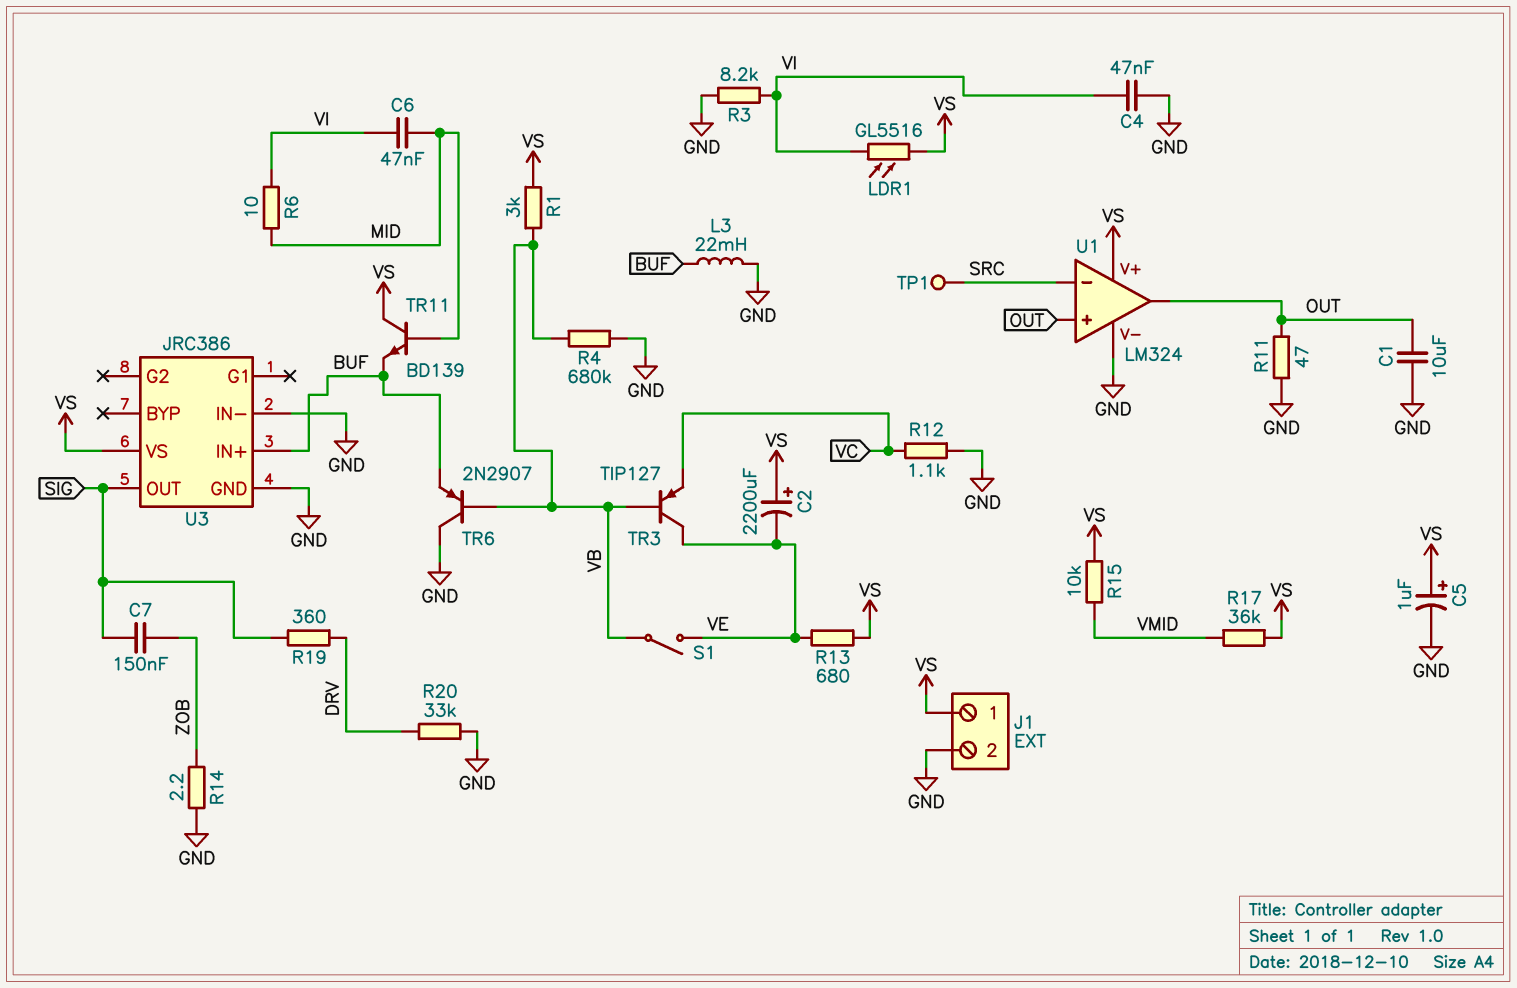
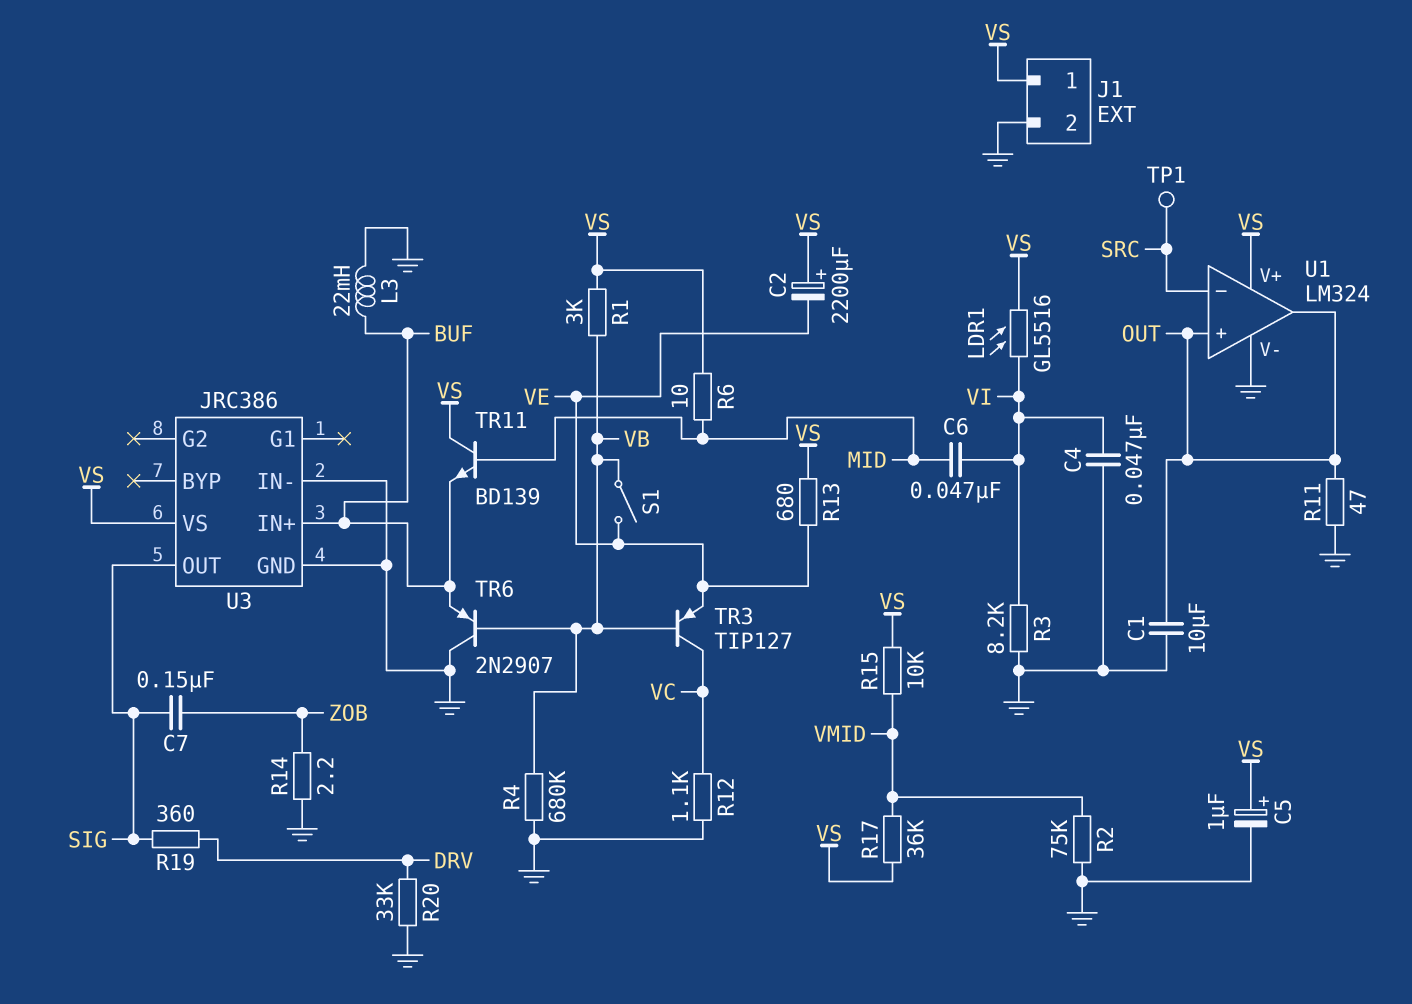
R2: none -> 75k (GND, VMID)
R6: 10 (MID, VI) -> 10 (MID, VS)
TR3: PNP TIP127 (B VB, C VE, E VC) -> PNP TIP127 (B VB, C VC, E VE)

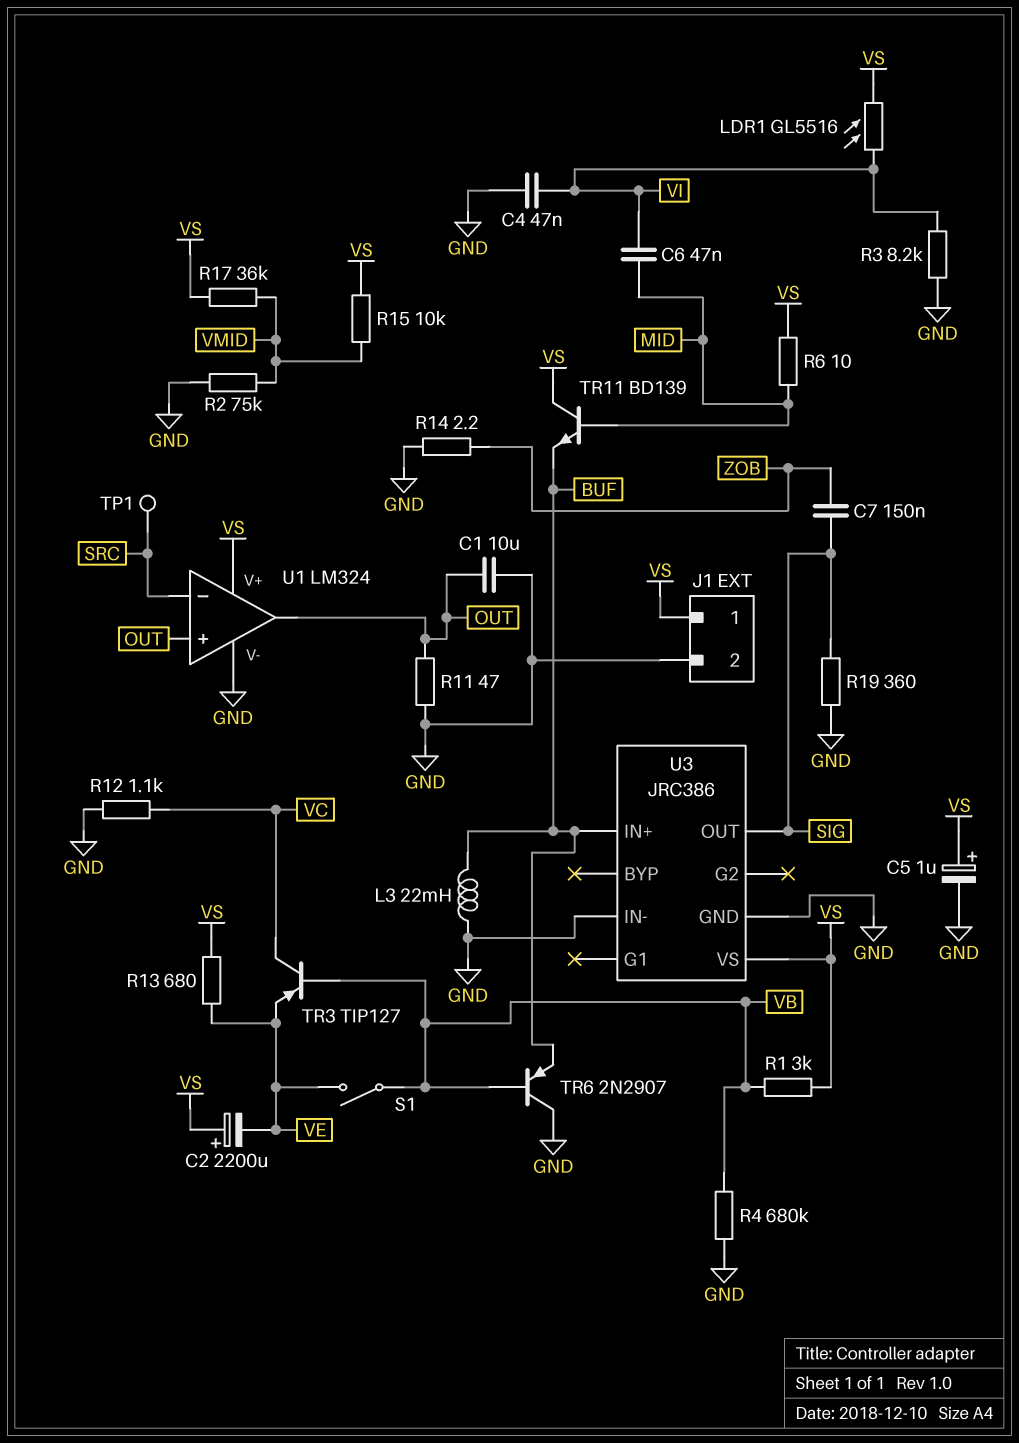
R19: 360 (DRV, SIG) -> 360 (GND, SIG)
R20: 33k (DRV, GND) -> none

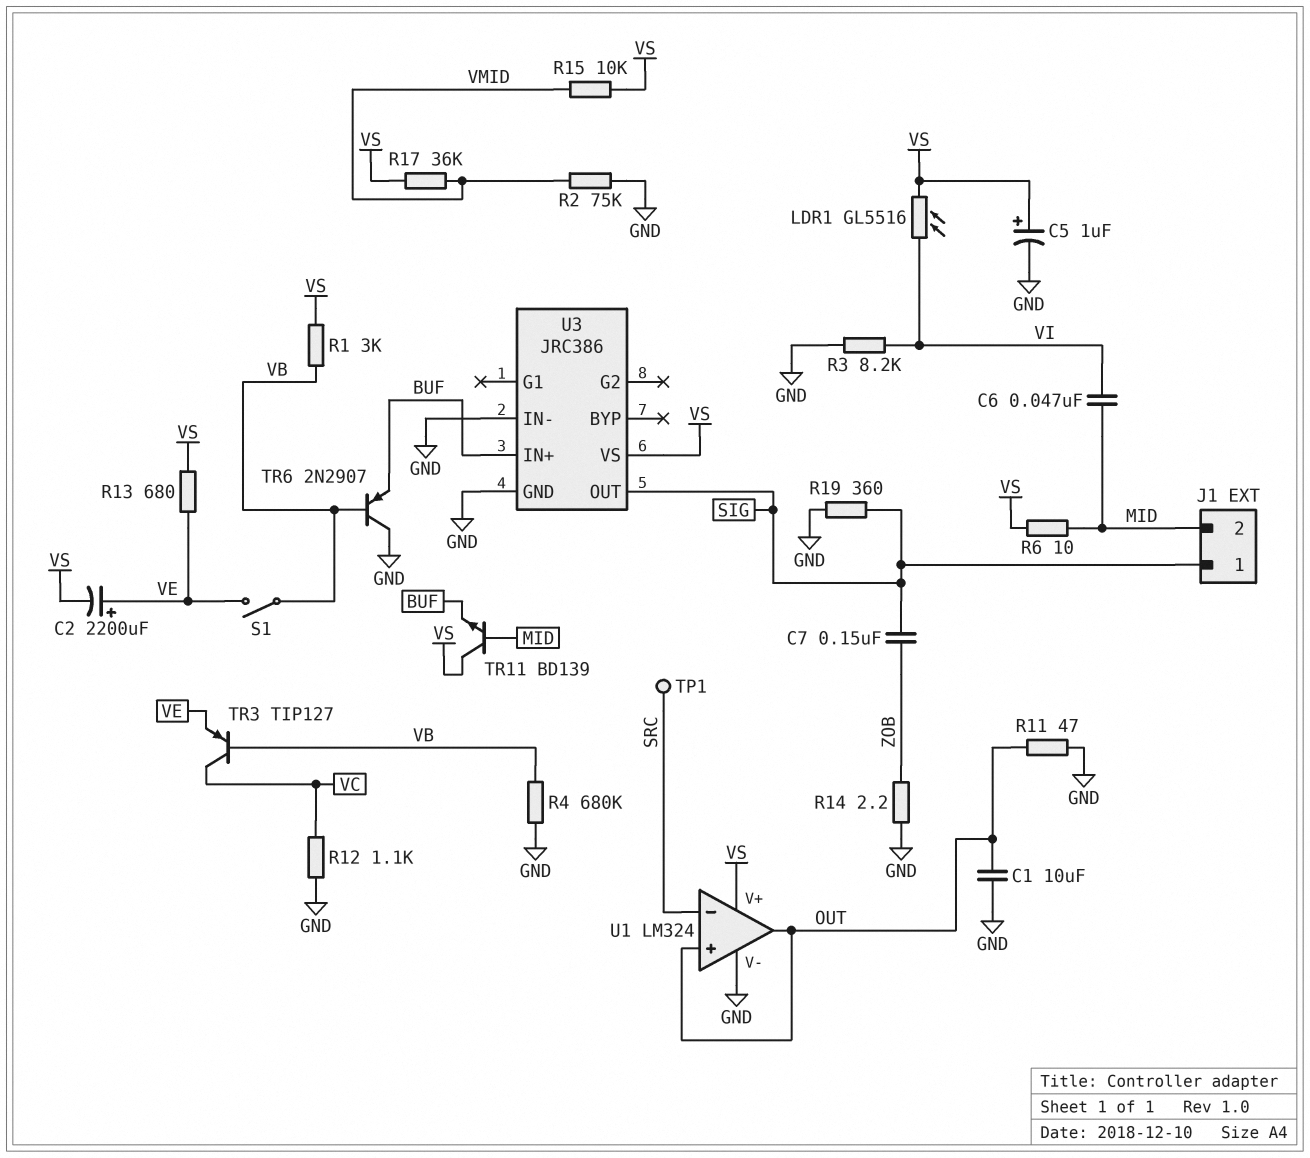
C2: 2200uF (plus VS, minus VE) -> 2200uF (plus VE, minus VS)
C4: 47nF (GND, VI) -> none
J1 pin 1: VS -> SIG
J1 pin 2: GND -> MID
L3: 22mH (BUF, GND) -> none

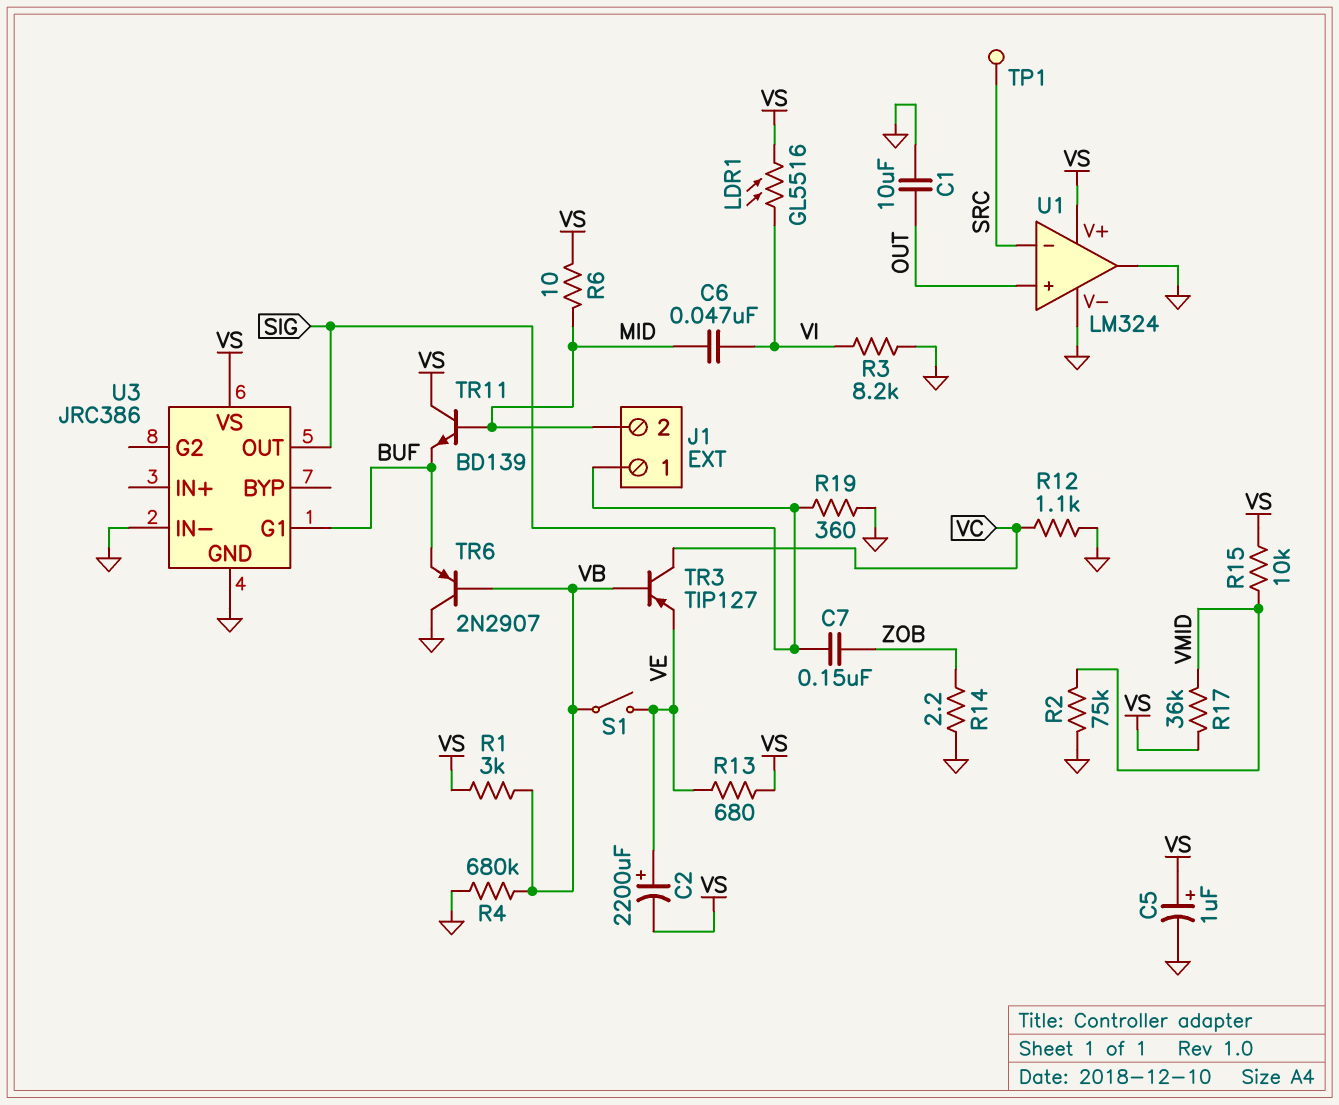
R11: 47 (GND, OUT) -> none
U1 pin out: OUT -> GND
U3 pin G1: none -> BUF
U3 pin IN+: BUF -> none

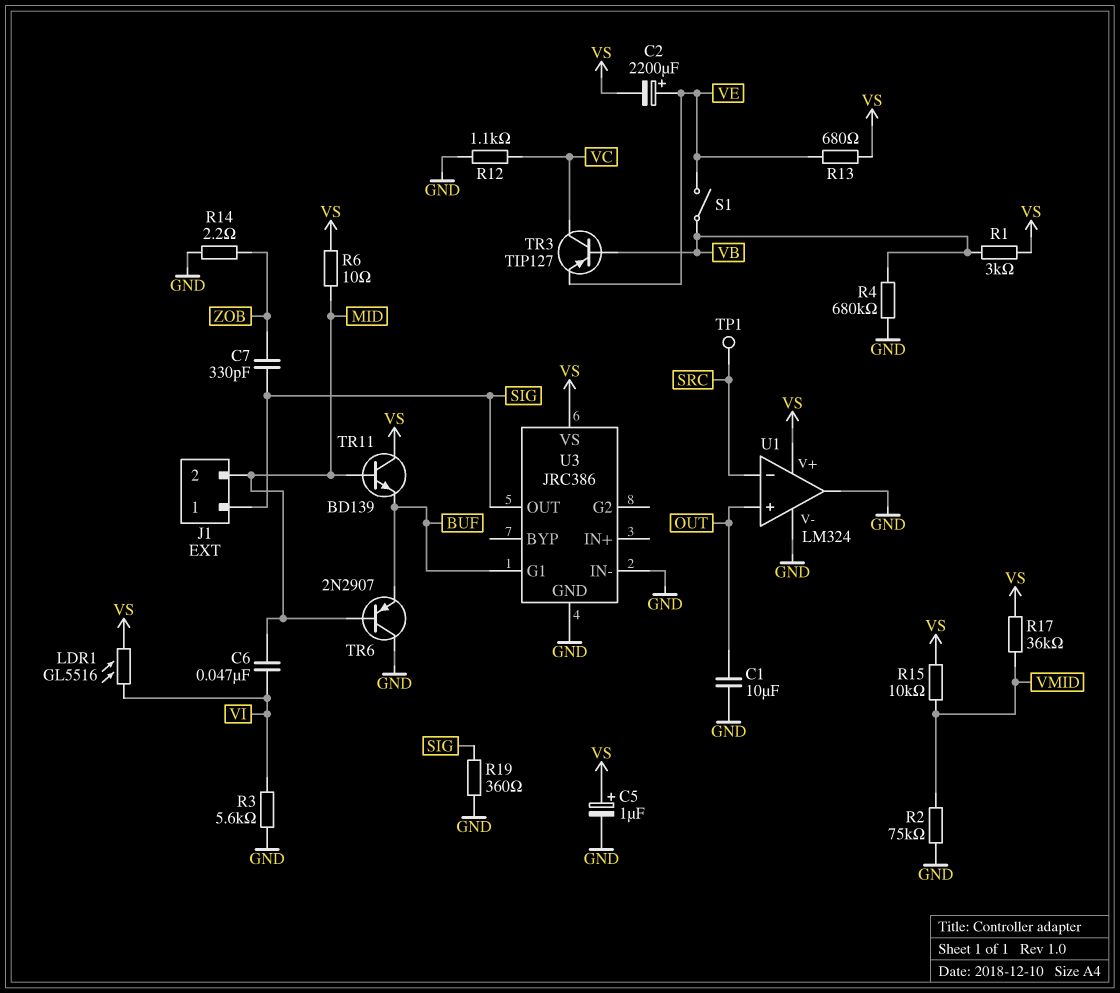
C7: 150nF (SIG, ZOB) -> 330pF (SIG, ZOB)
R3: 8.2k (GND, VI) -> 5.6k (GND, VI)
TR6: PNP 2N2907 (B VB, C GND, E BUF) -> PNP 2N2907 (B MID, C GND, E BUF)

